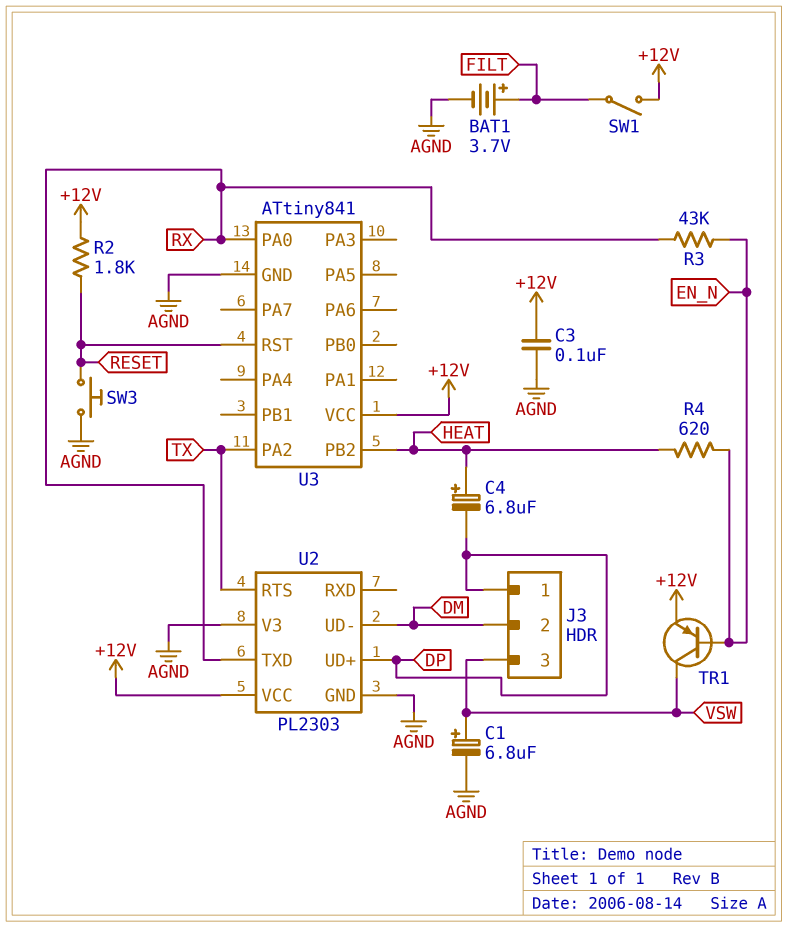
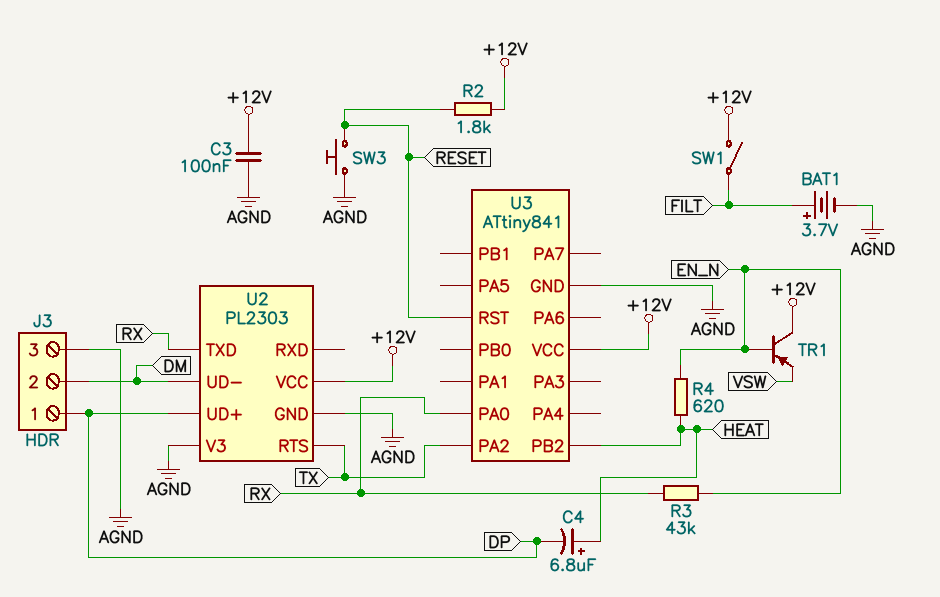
C1: 6.8uF (plus VSW, minus AGND) -> none
J3 pin 3: VSW -> AGND
TR1: PNP (B EN_N, C VSW, E +12V) -> PNP (B EN_N, C +12V, E VSW)

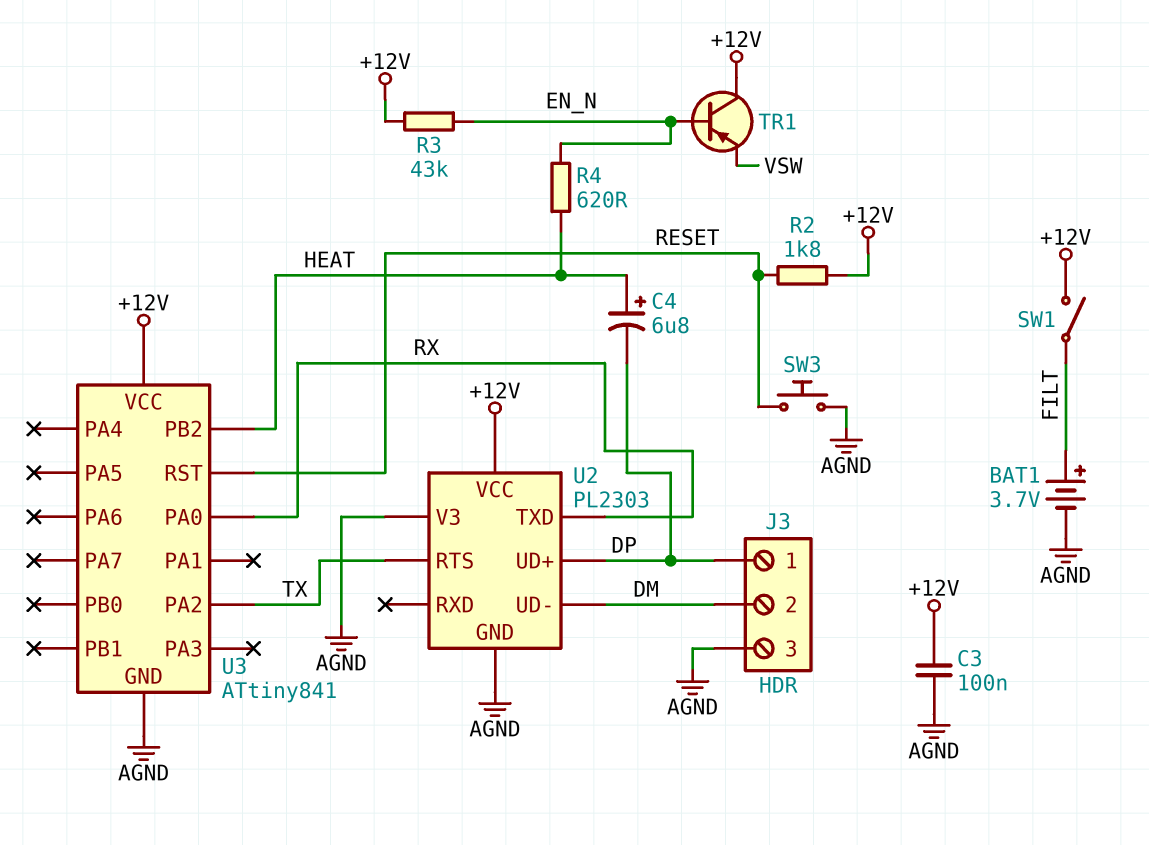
R3: 43k (EN_N, RX) -> 43k (+12V, EN_N)

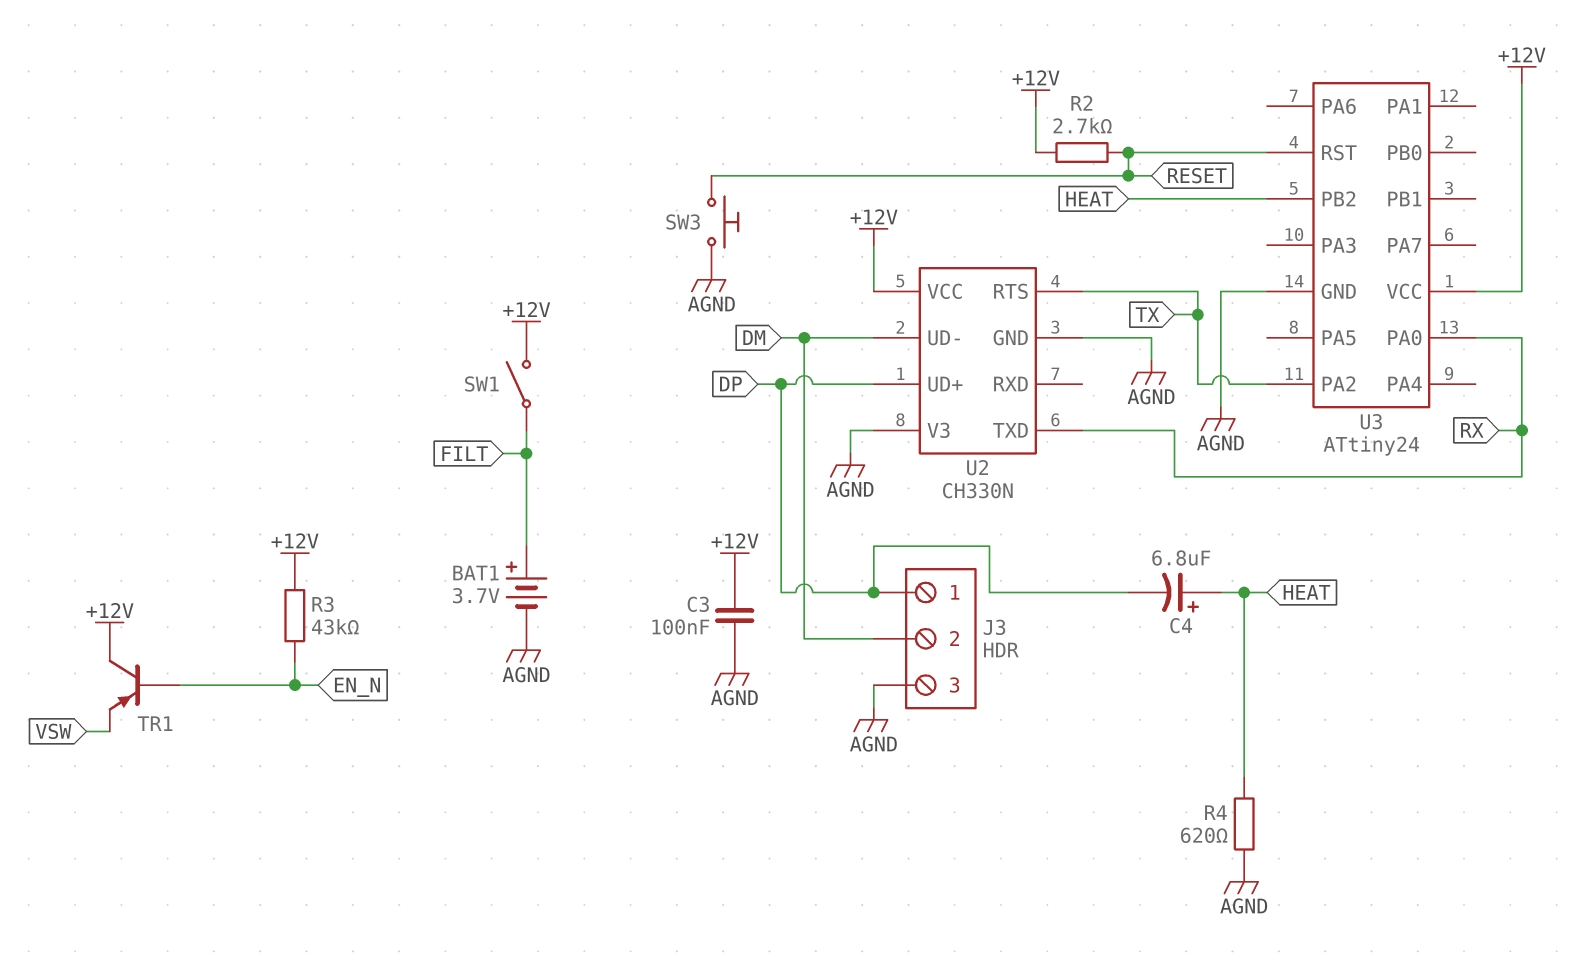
R2: 1.8k (+12V, RESET) -> 2.7k (+12V, RESET)
R4: 620 (EN_N, HEAT) -> 620 (AGND, HEAT)
U2: PL2303 -> CH330N
U3: ATtiny841 -> ATtiny24

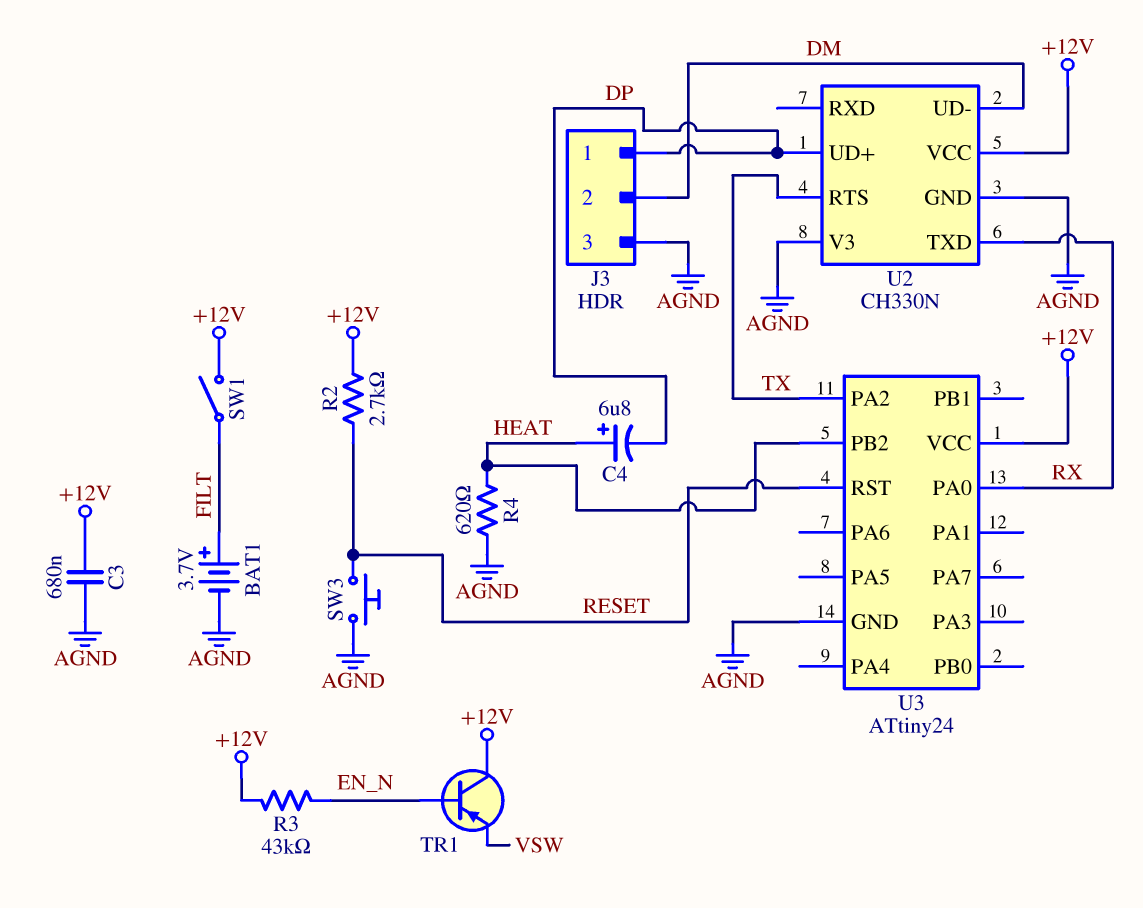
C3: 100nF (+12V, AGND) -> 680nF (+12V, AGND)

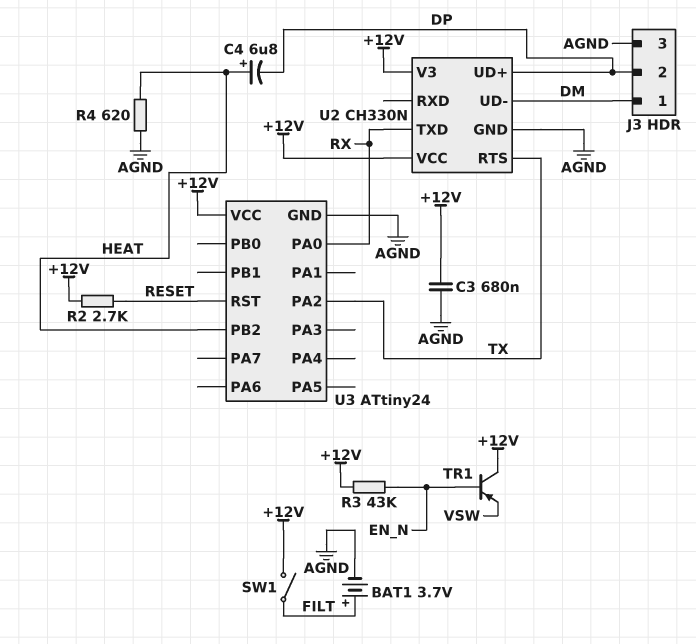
J3 pin 1: DP -> DM
J3 pin 2: DM -> DP
SW3: button (AGND, RESET) -> none
U2 pin V3: AGND -> +12V

